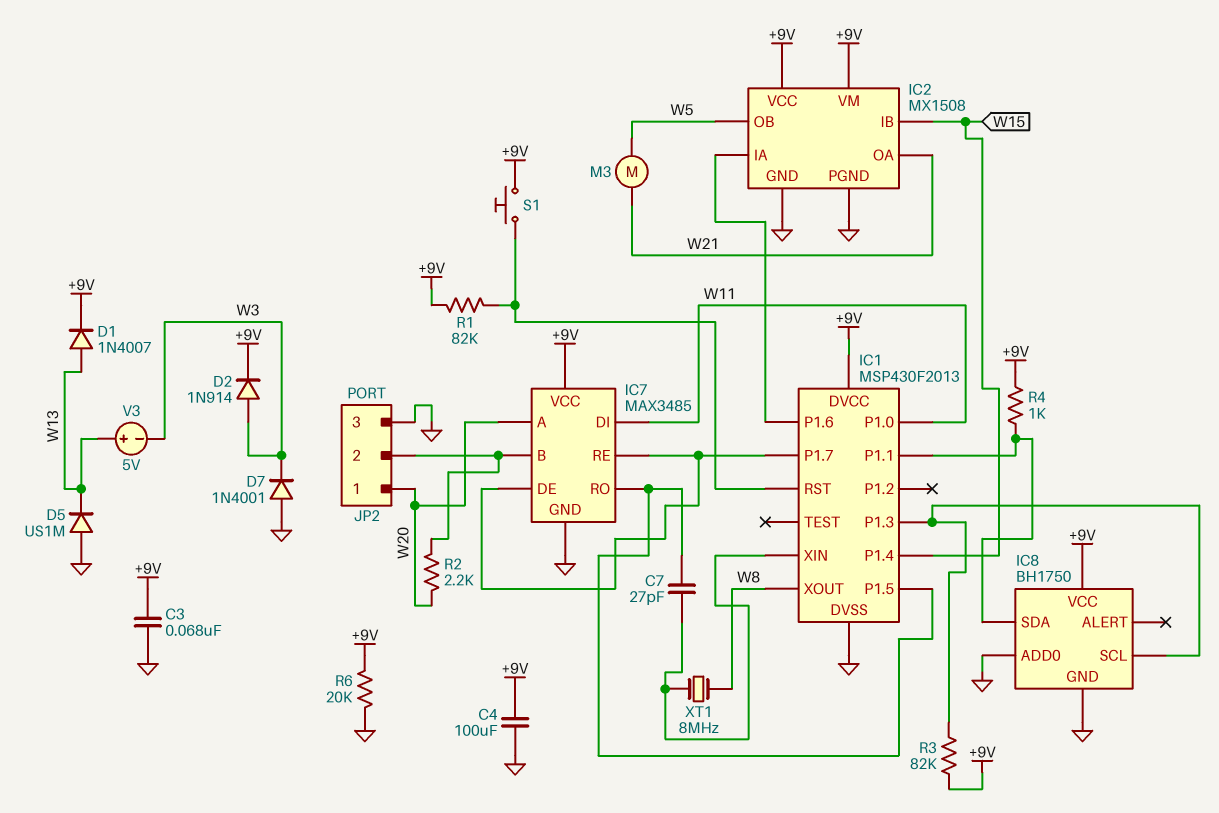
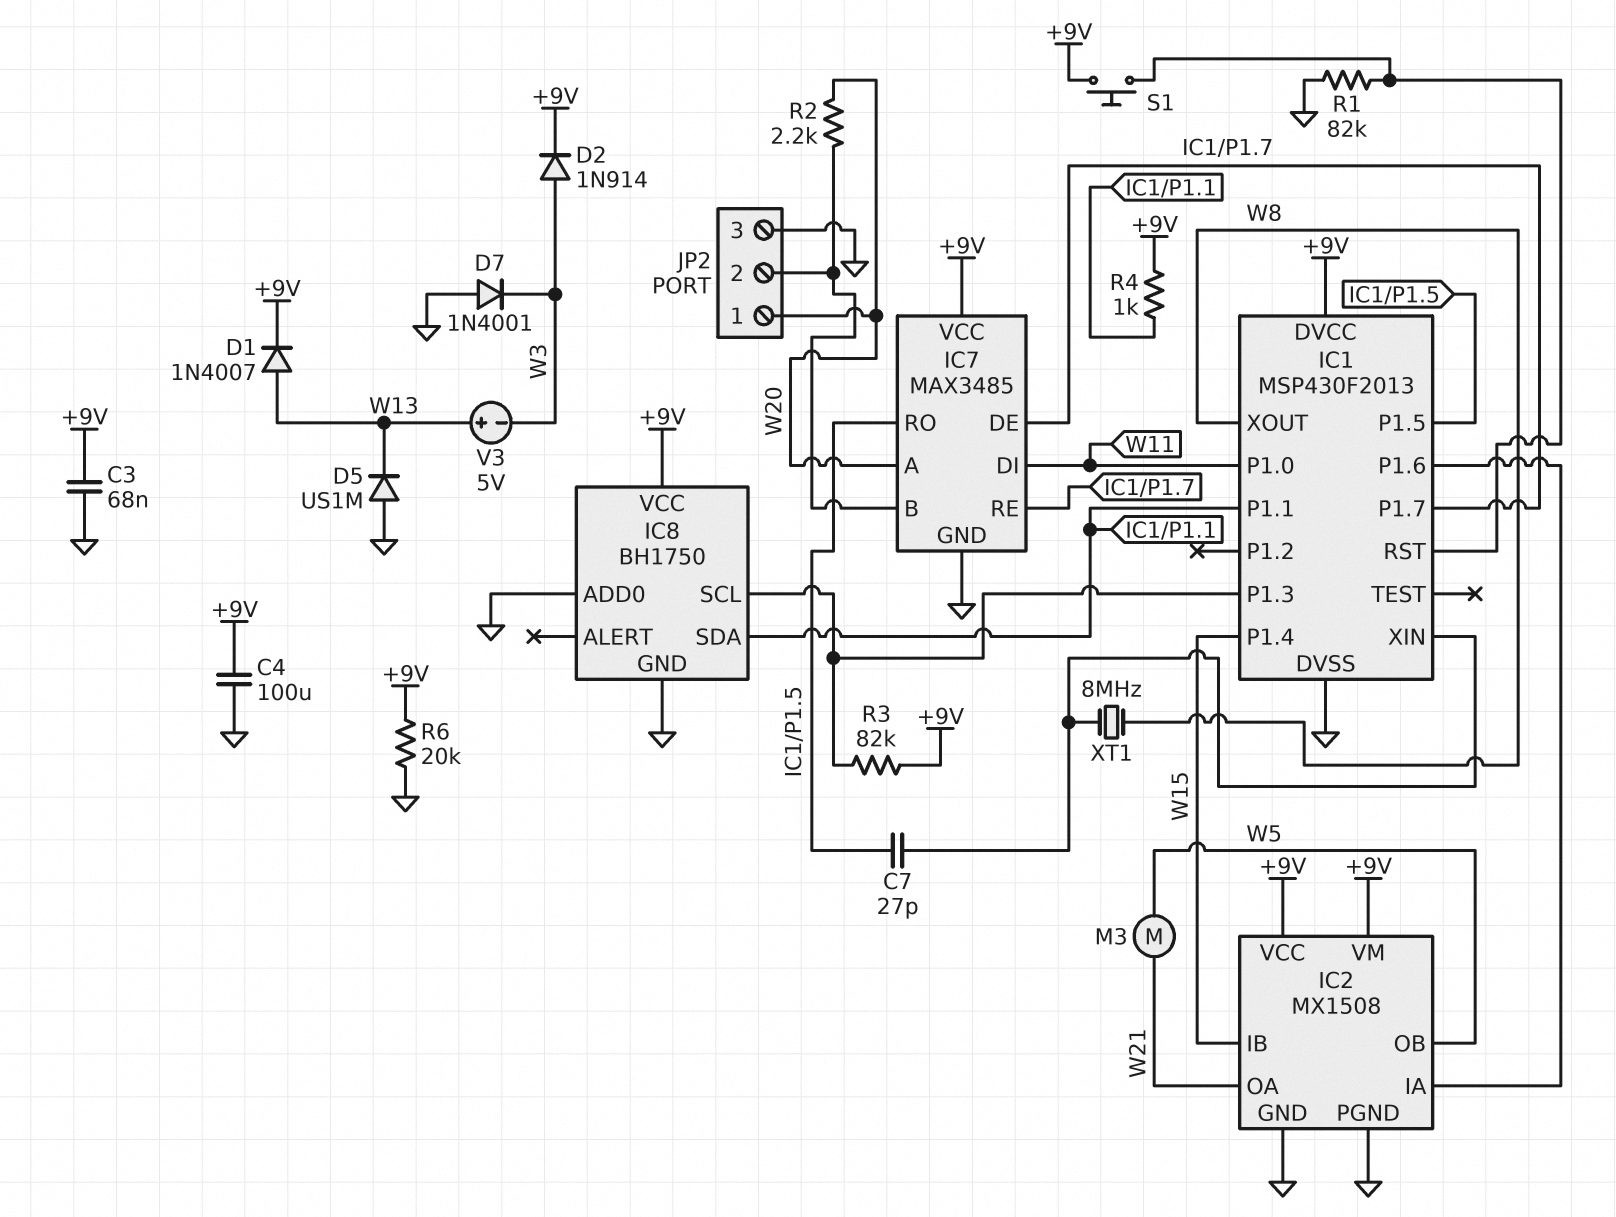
R1: 82k (+9V, IC1/RST) -> 82k (GND, IC1/RST)

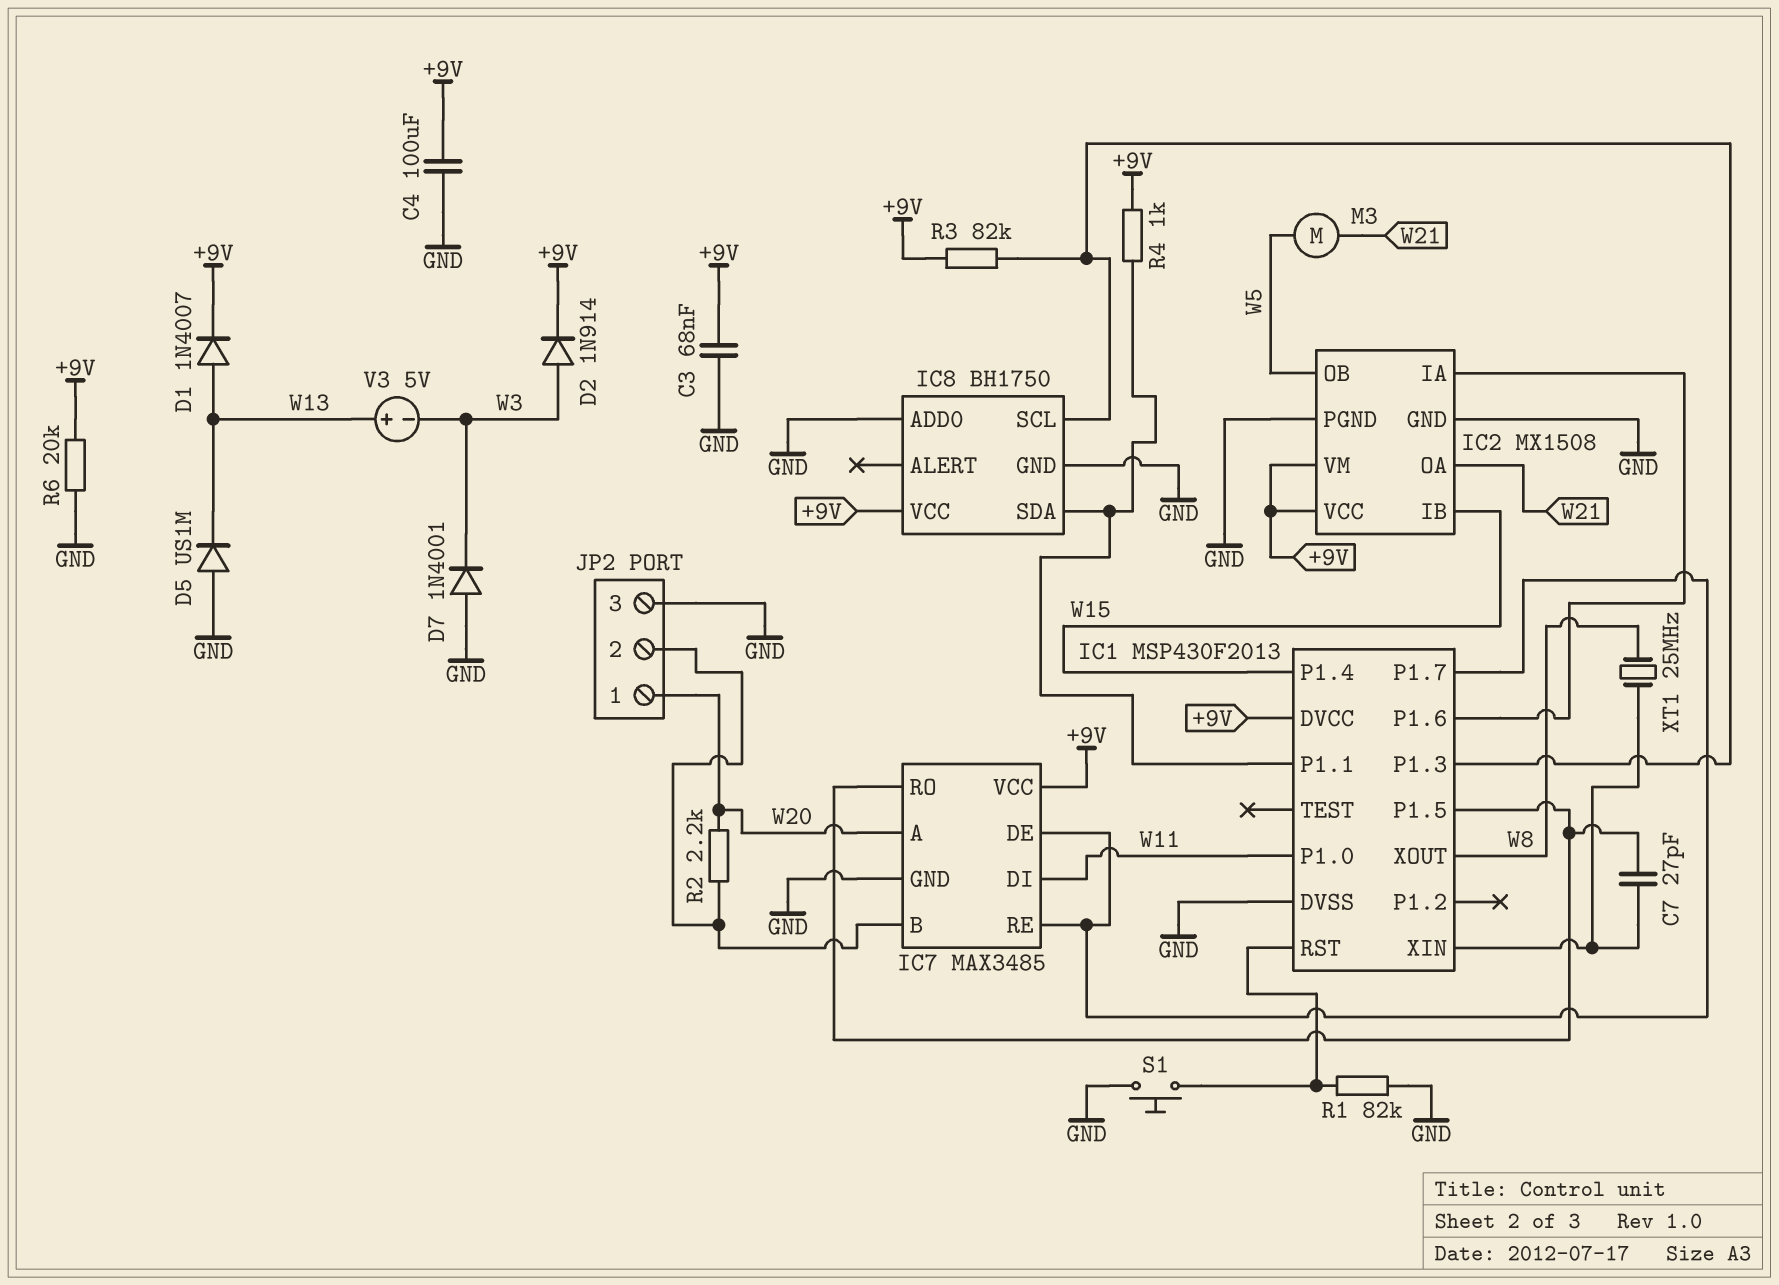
S1: button (+9V, IC1/RST) -> button (GND, IC1/RST)
XT1: 8MHz (IC1/XIN, W8) -> 25MHz (IC1/XIN, W8)

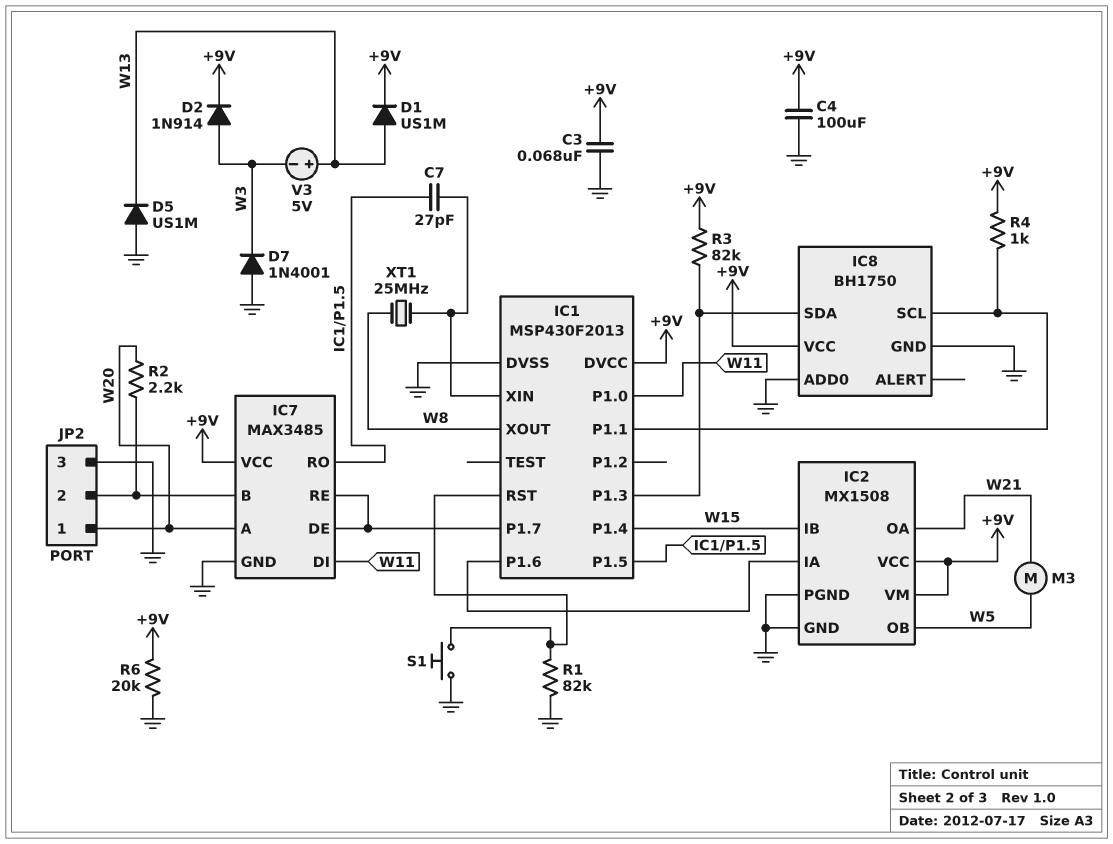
D1: diode 1N4007 (A W13, K +9V) -> diode US1M (A W13, K +9V)
IC8 pin SCL: IC1/P1.3 -> IC1/P1.1
IC8 pin SDA: IC1/P1.1 -> IC1/P1.3

